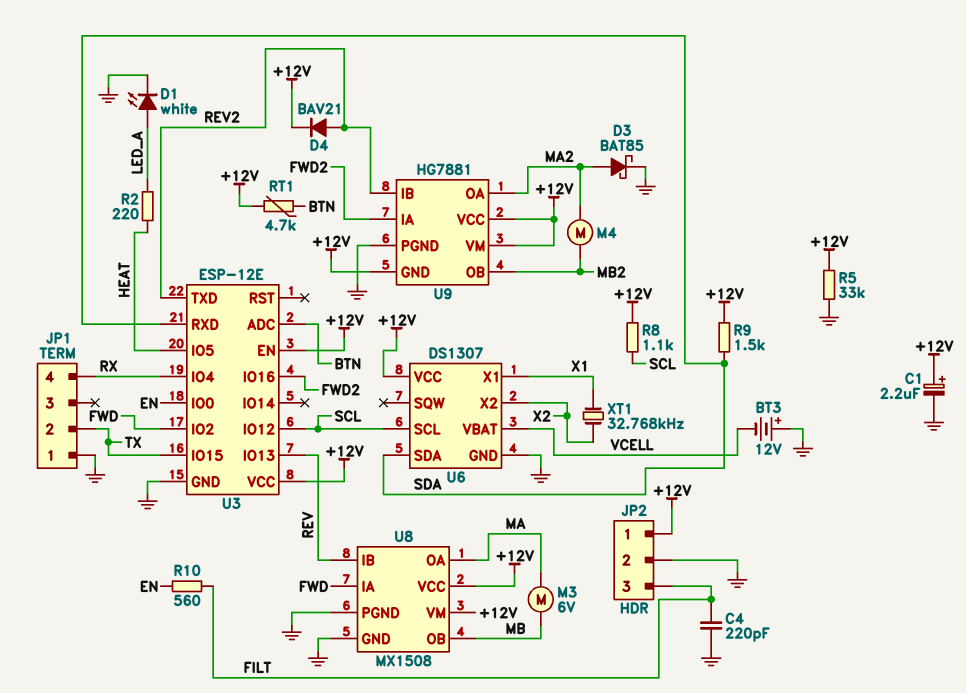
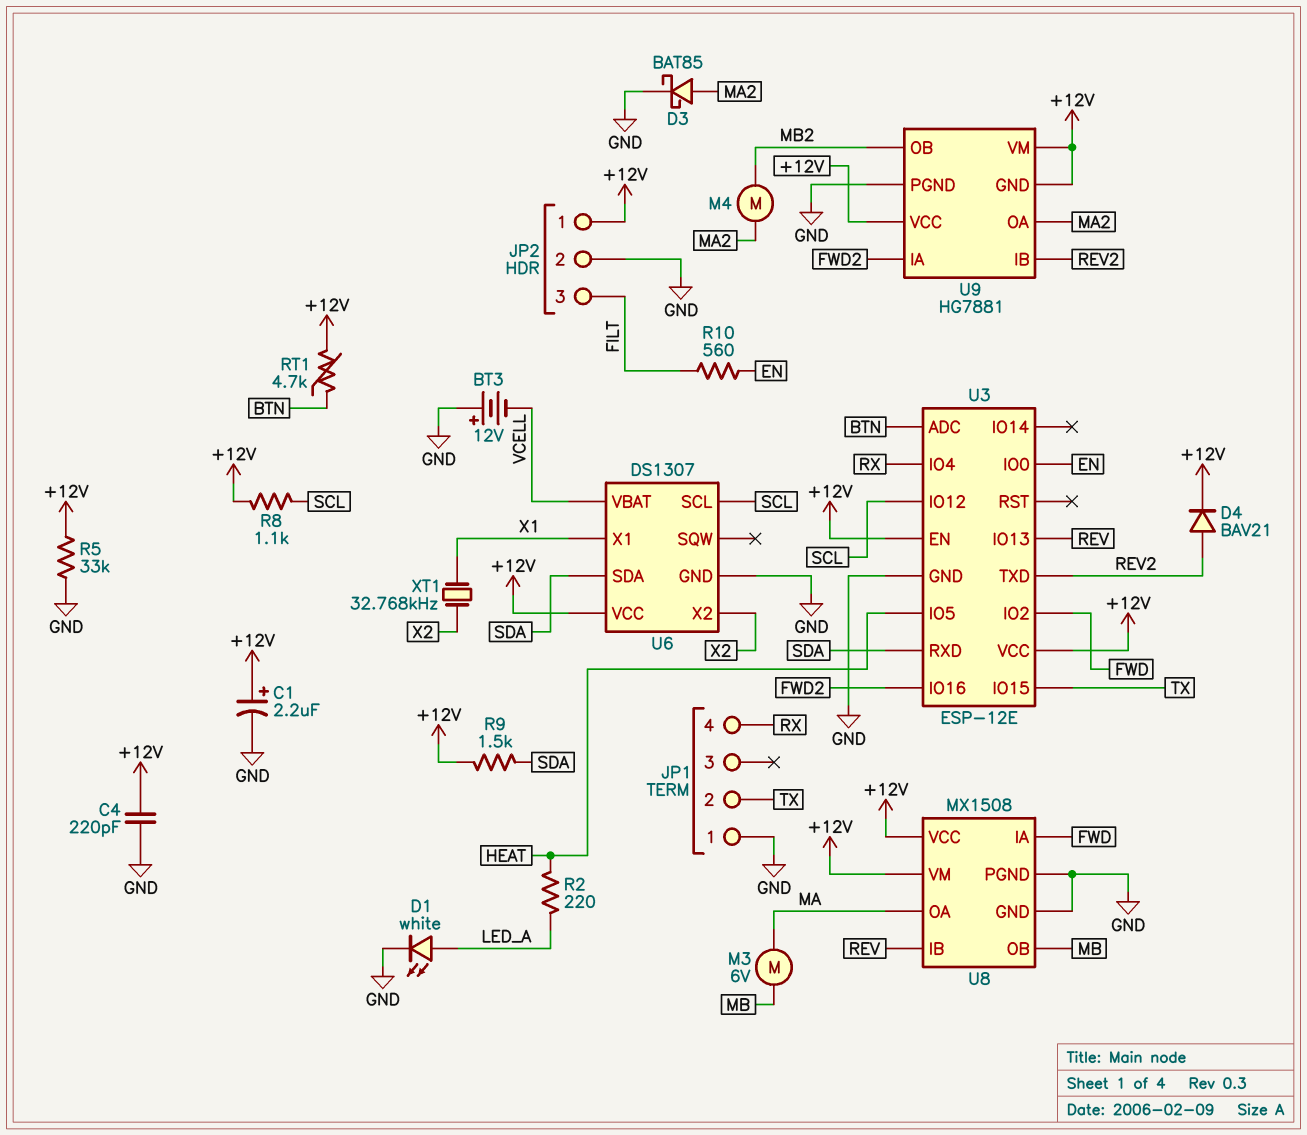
C4: 220pF (FILT, GND) -> 220pF (+12V, GND)

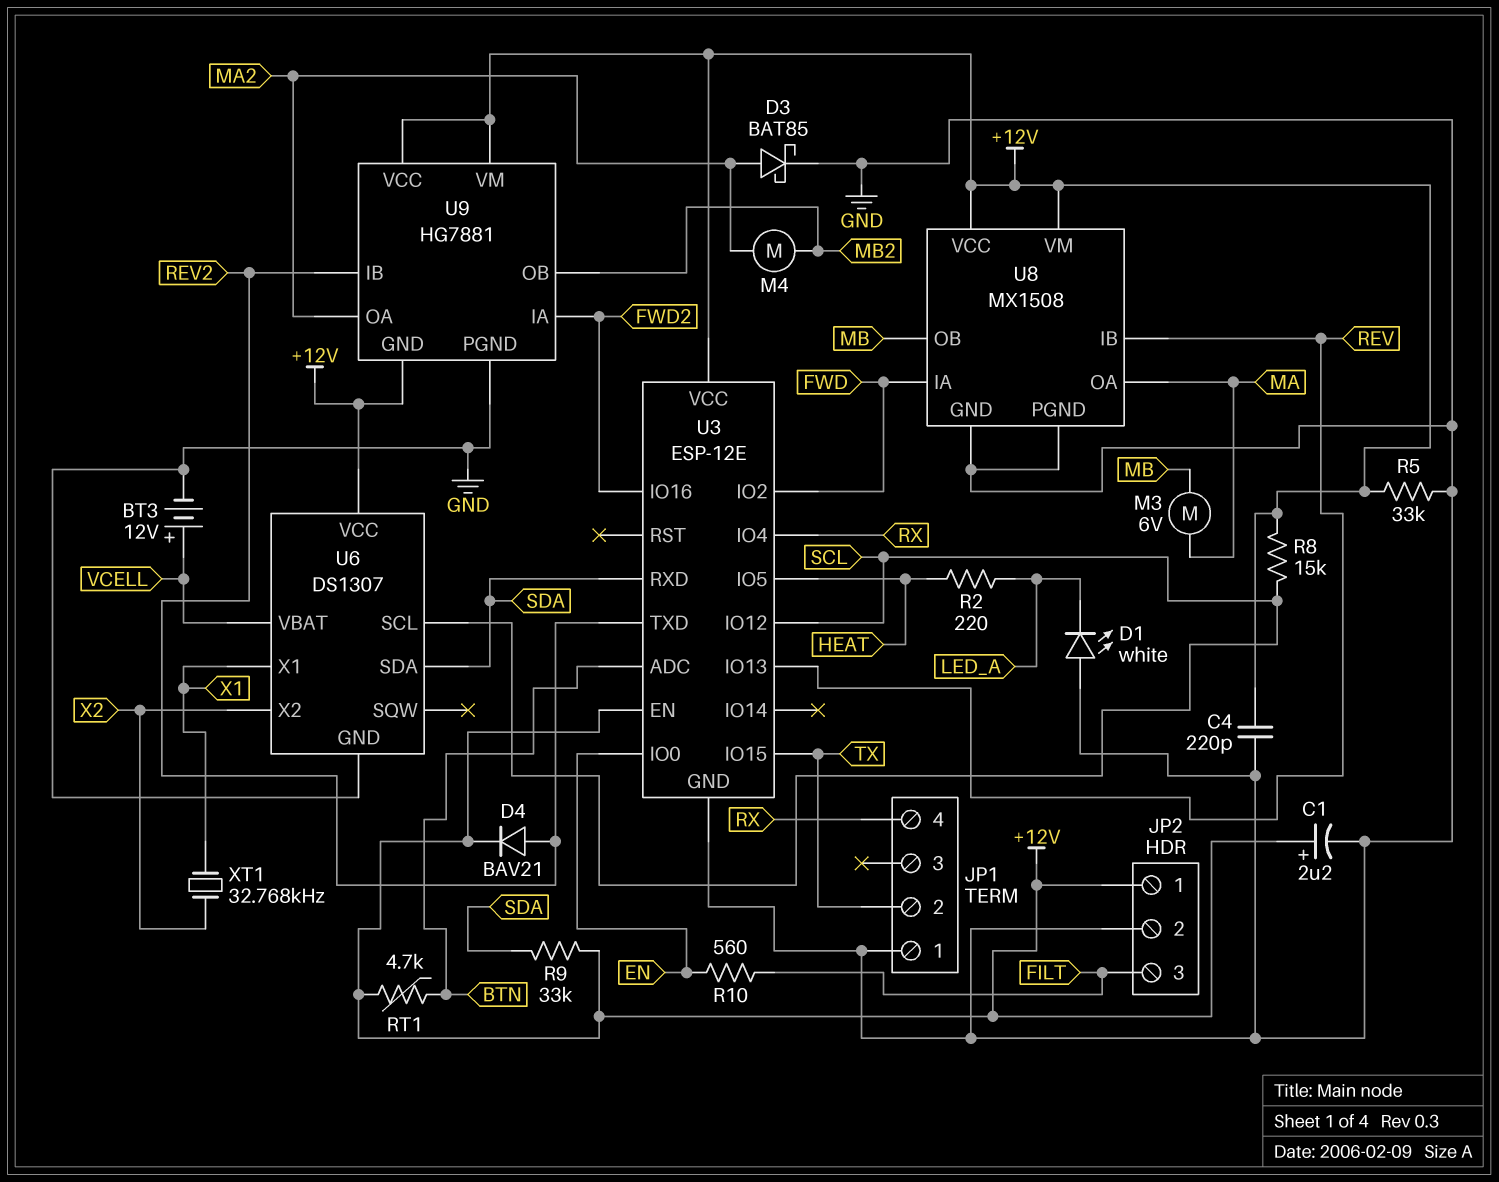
BT3: 12V (plus GND, minus VCELL) -> 12V (plus VCELL, minus GND)
D1: LED white (A LED_A, K GND) -> LED white (A GND, K LED_A)
R8: 1.1k (+12V, SCL) -> 15k (+12V, SCL)
R9: 1.5k (+12V, SDA) -> 33k (+12V, SDA)

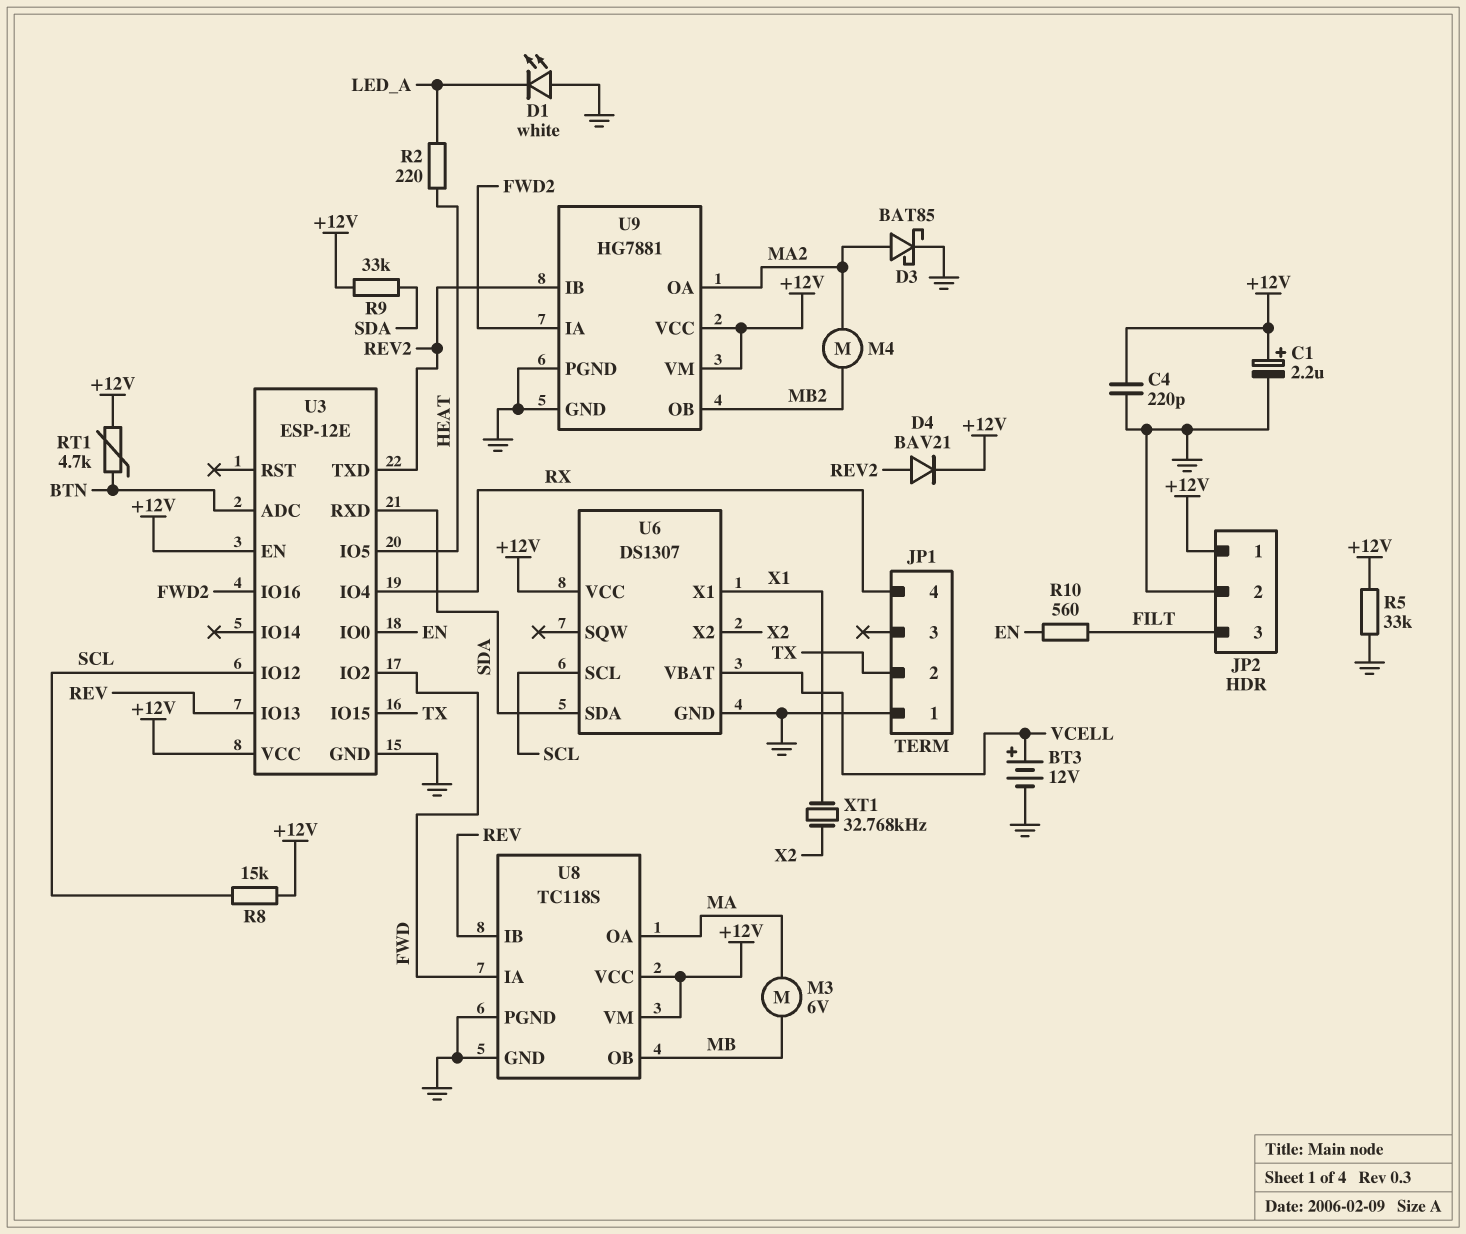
U8: MX1508 -> TC118S
U9 pin GND: +12V -> GND

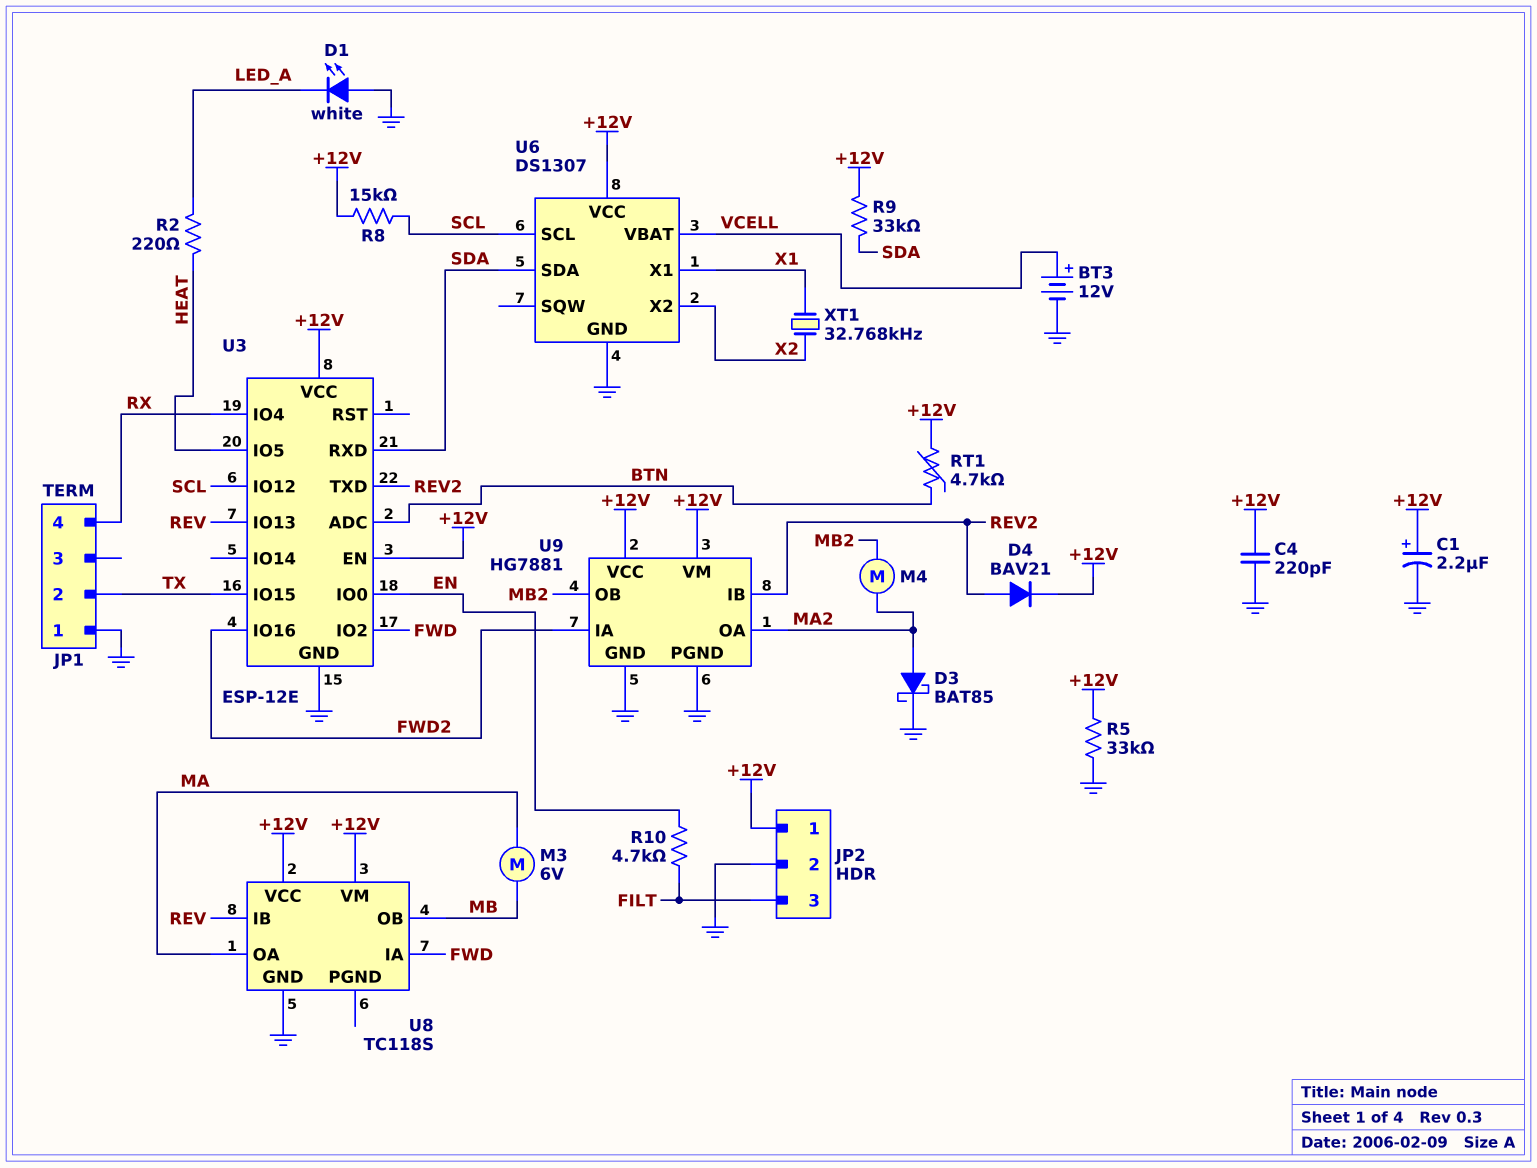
R10: 560 (EN, FILT) -> 4.7k (EN, FILT)
U8 pin PGND: GND -> none

